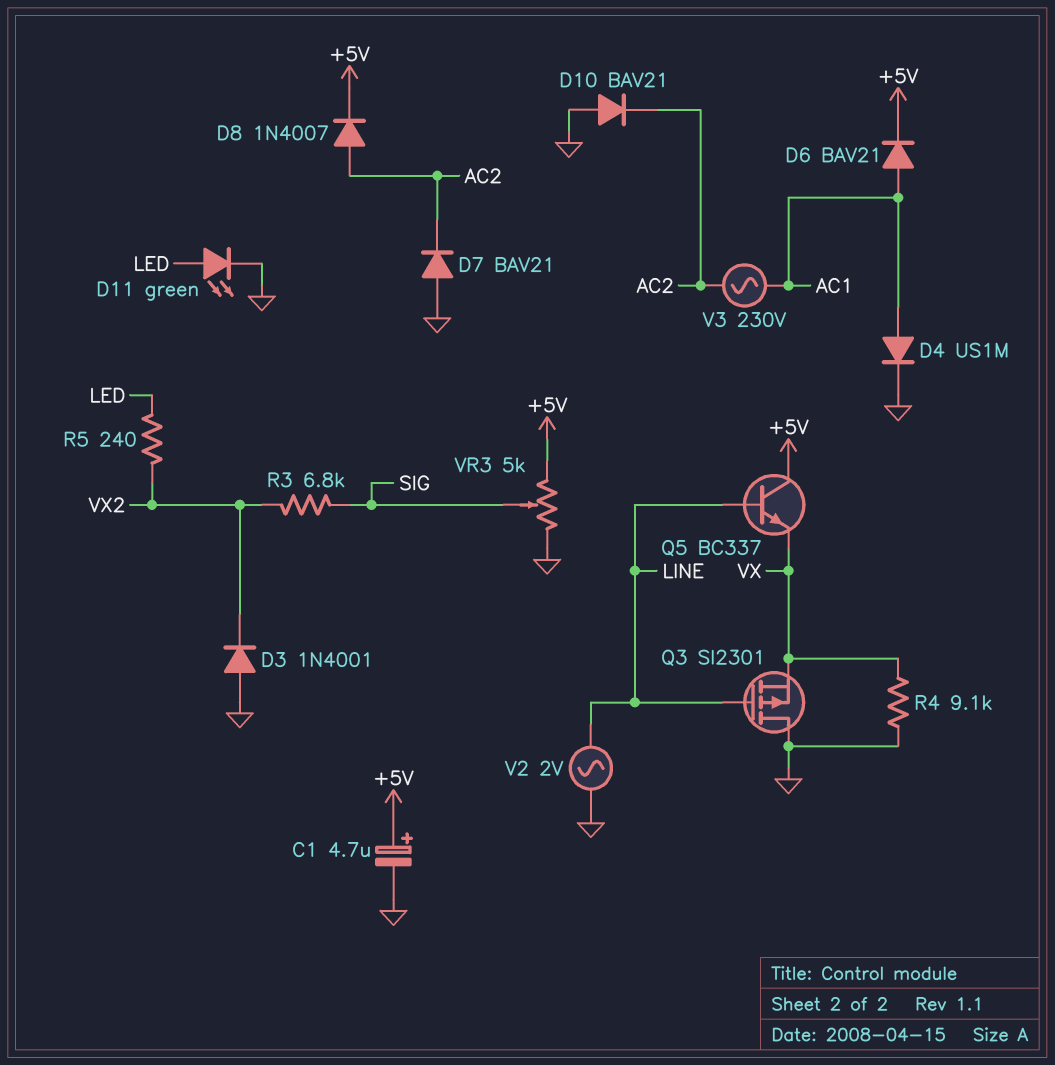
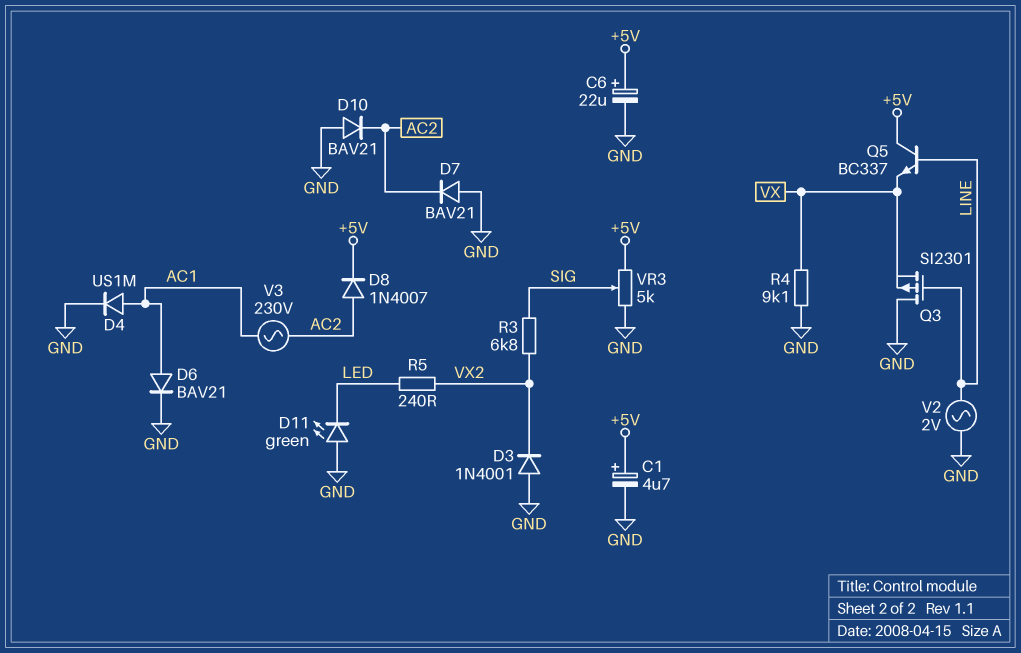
C6: none -> 22uF (plus +5V, minus GND)
D6: diode BAV21 (A AC1, K +5V) -> diode BAV21 (A AC1, K GND)
D11: LED green (A LED, K GND) -> LED green (A GND, K LED)

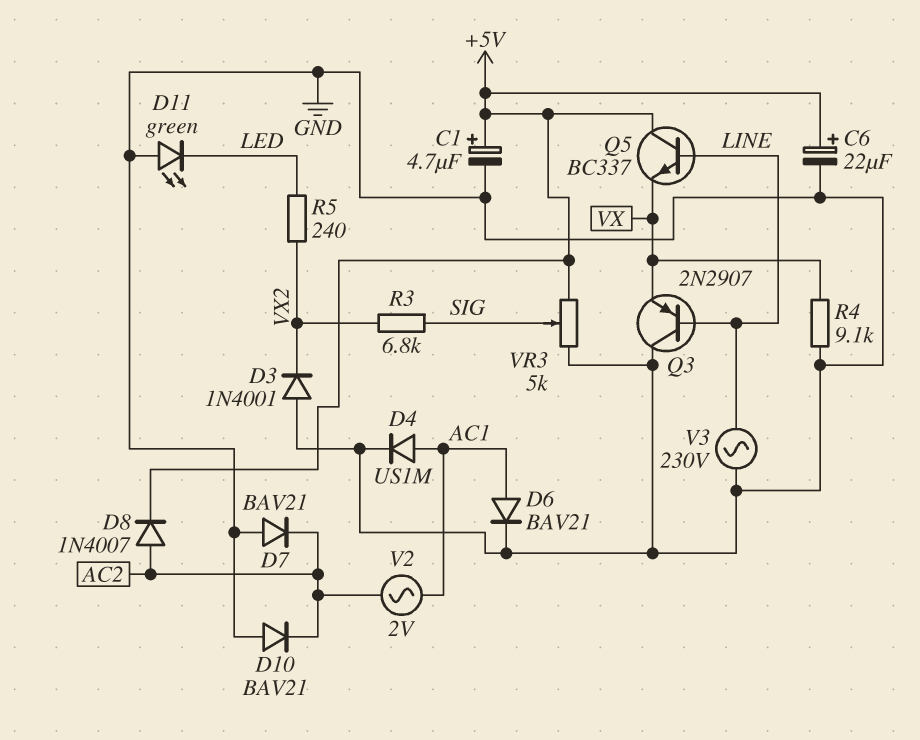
Q3: PMOS SI2301 (G LINE, D GND, S VX) -> PNP 2N2907 (B LINE, C GND, E VX)
V2: AC 2V (GND, LINE) -> AC 2V (AC1, AC2)
V3: AC 230V (AC1, AC2) -> AC 230V (GND, LINE)

